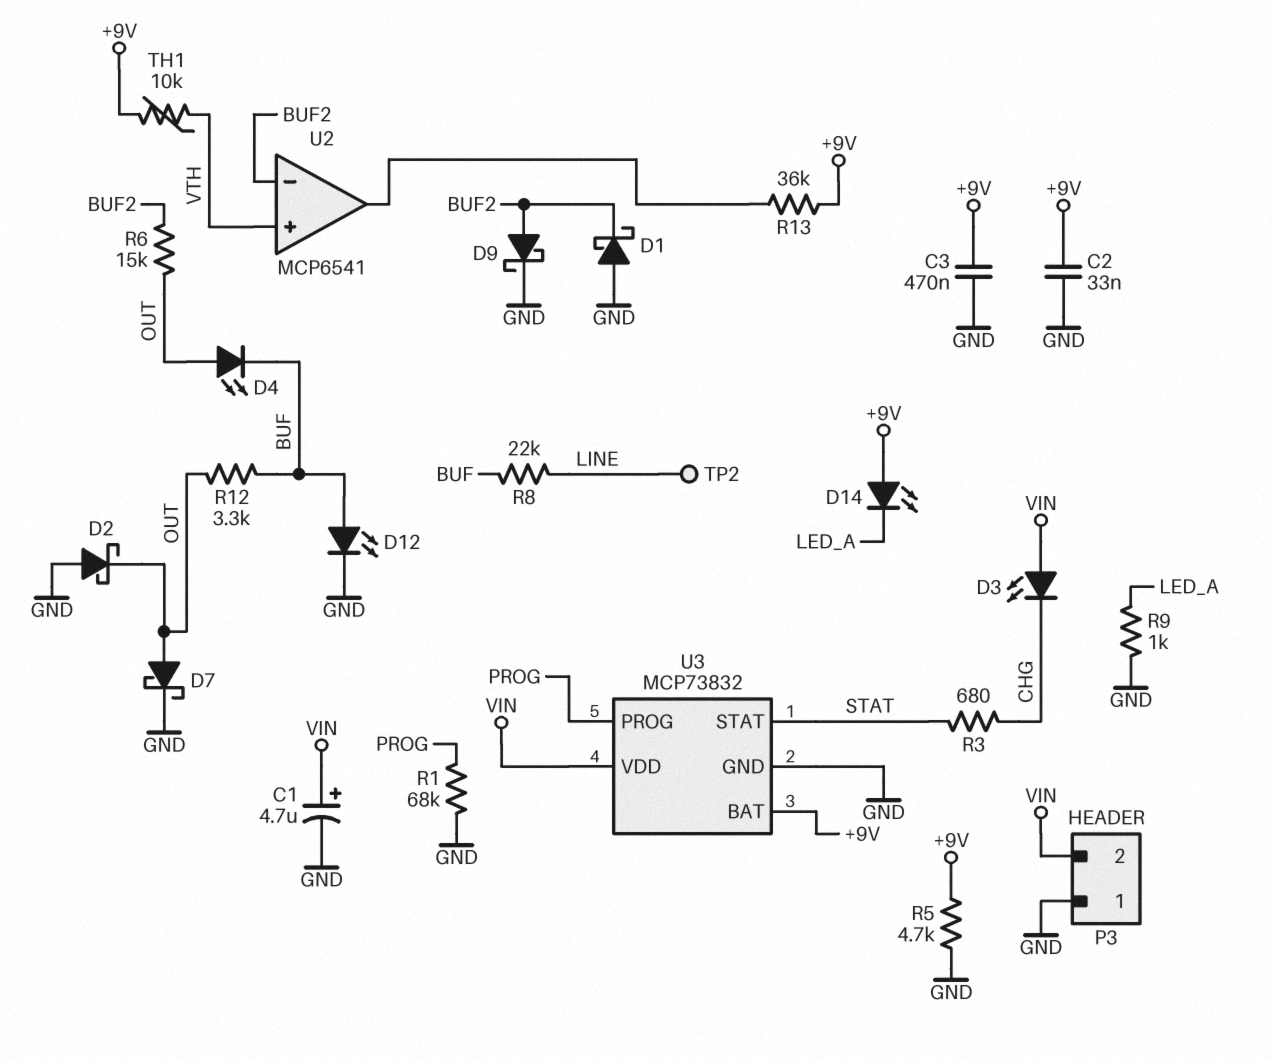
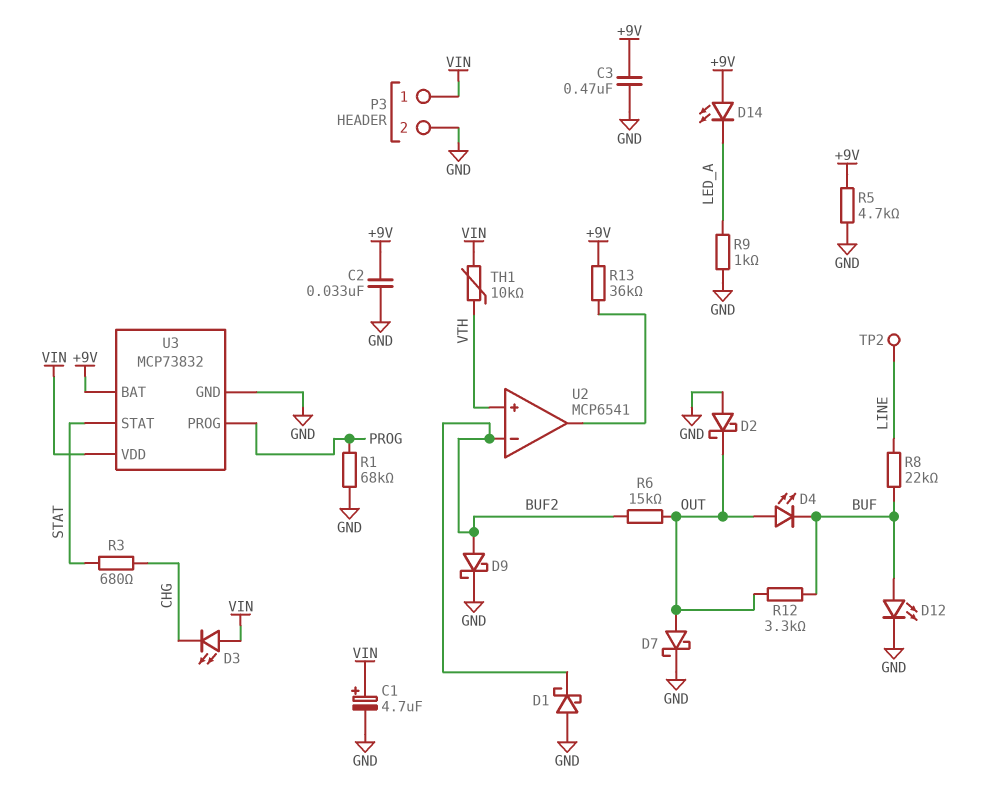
P3 pin 1: GND -> VIN
P3 pin 2: VIN -> GND
TH1: 10k (+9V, VTH) -> 10k (VIN, VTH)

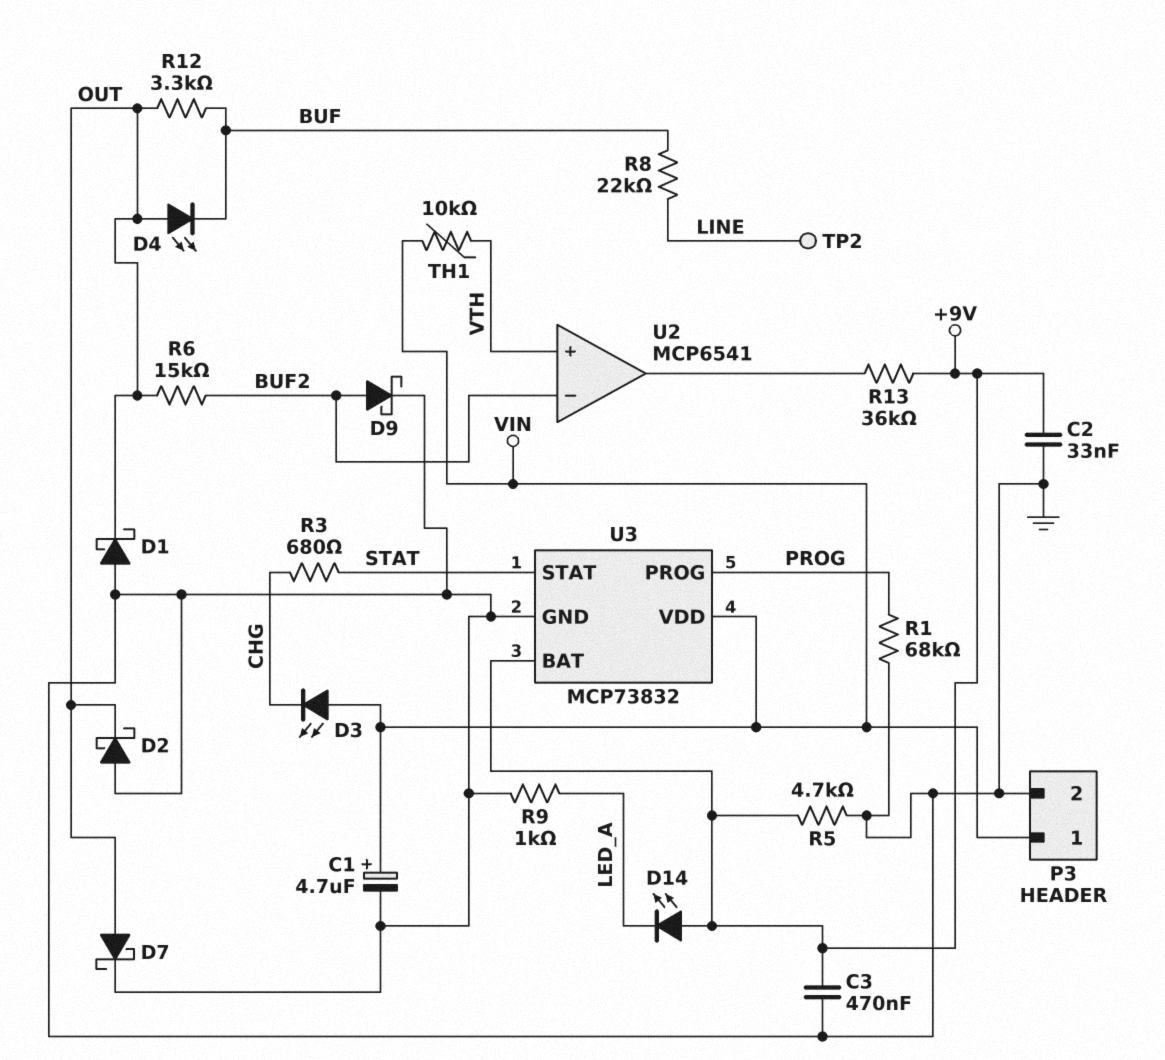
D1: schottky (A GND, K BUF2) -> schottky (A GND, K OUT)
D12: LED (A BUF, K GND) -> none

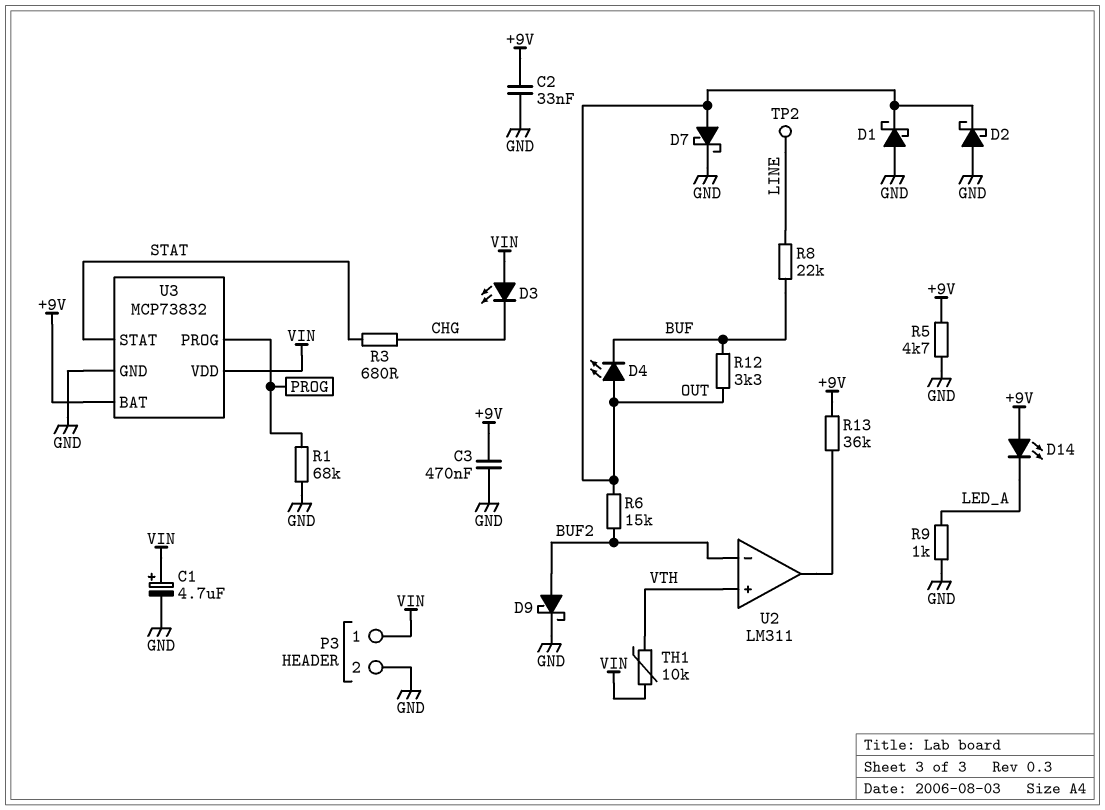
U2: MCP6541 -> LM311

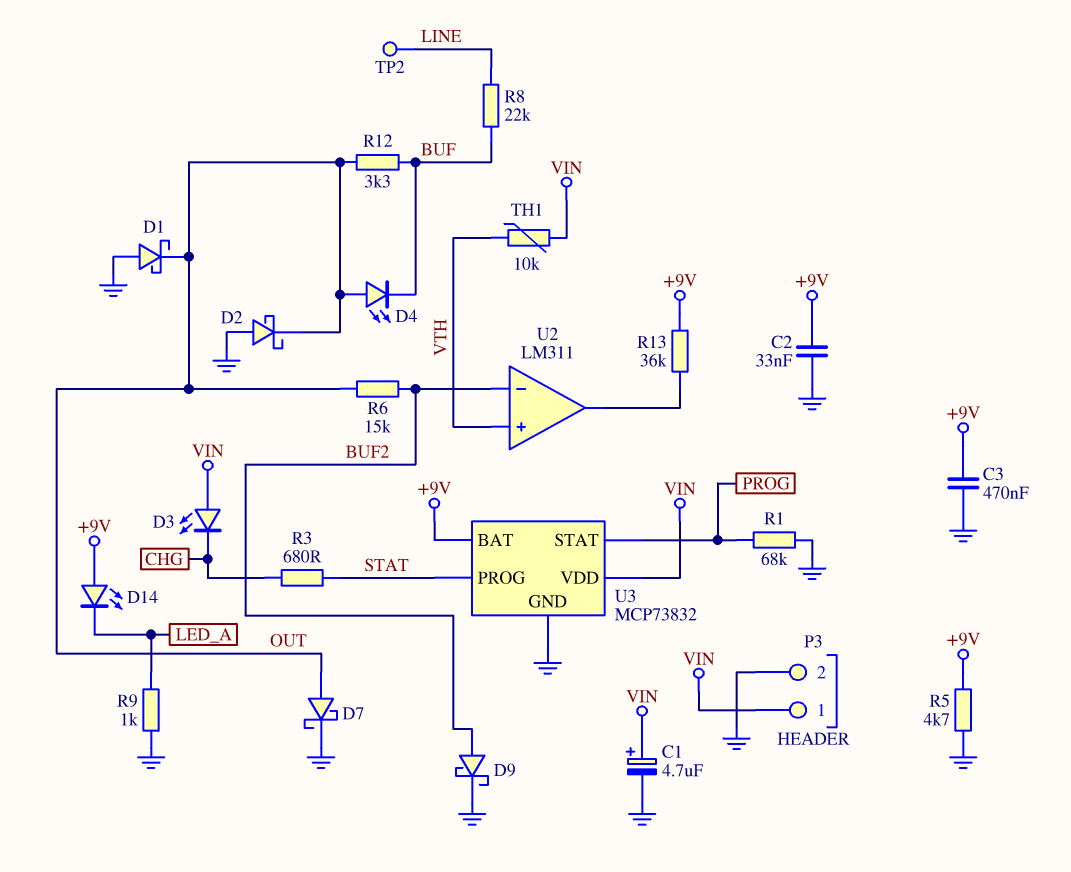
U3 pin PROG: PROG -> STAT
U3 pin STAT: STAT -> PROG

